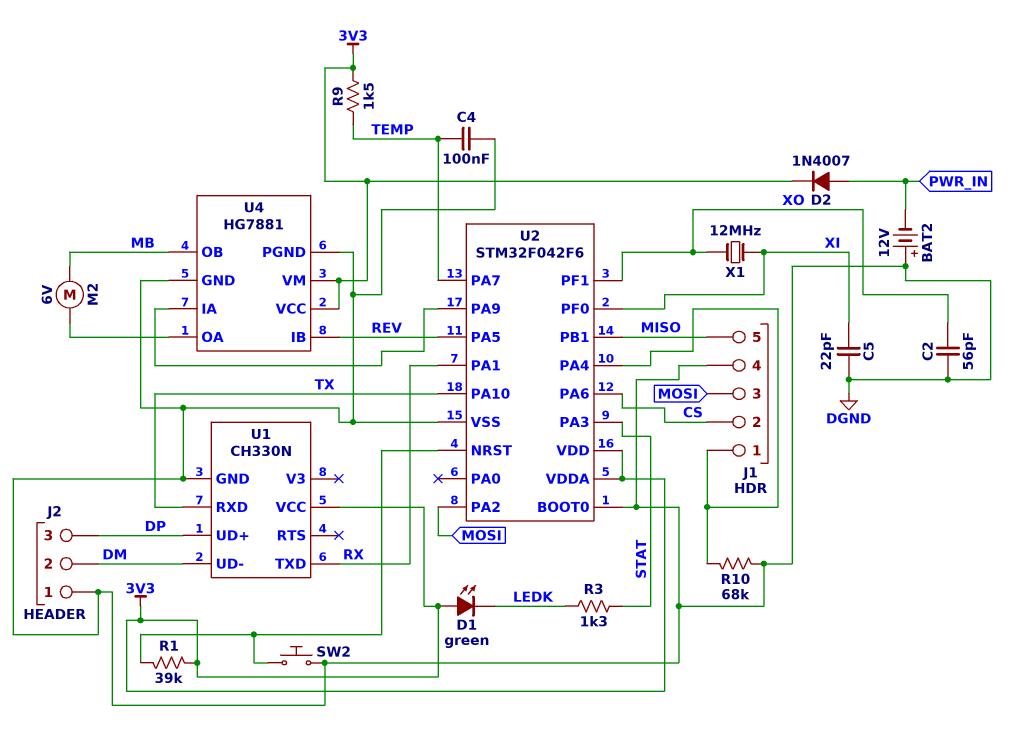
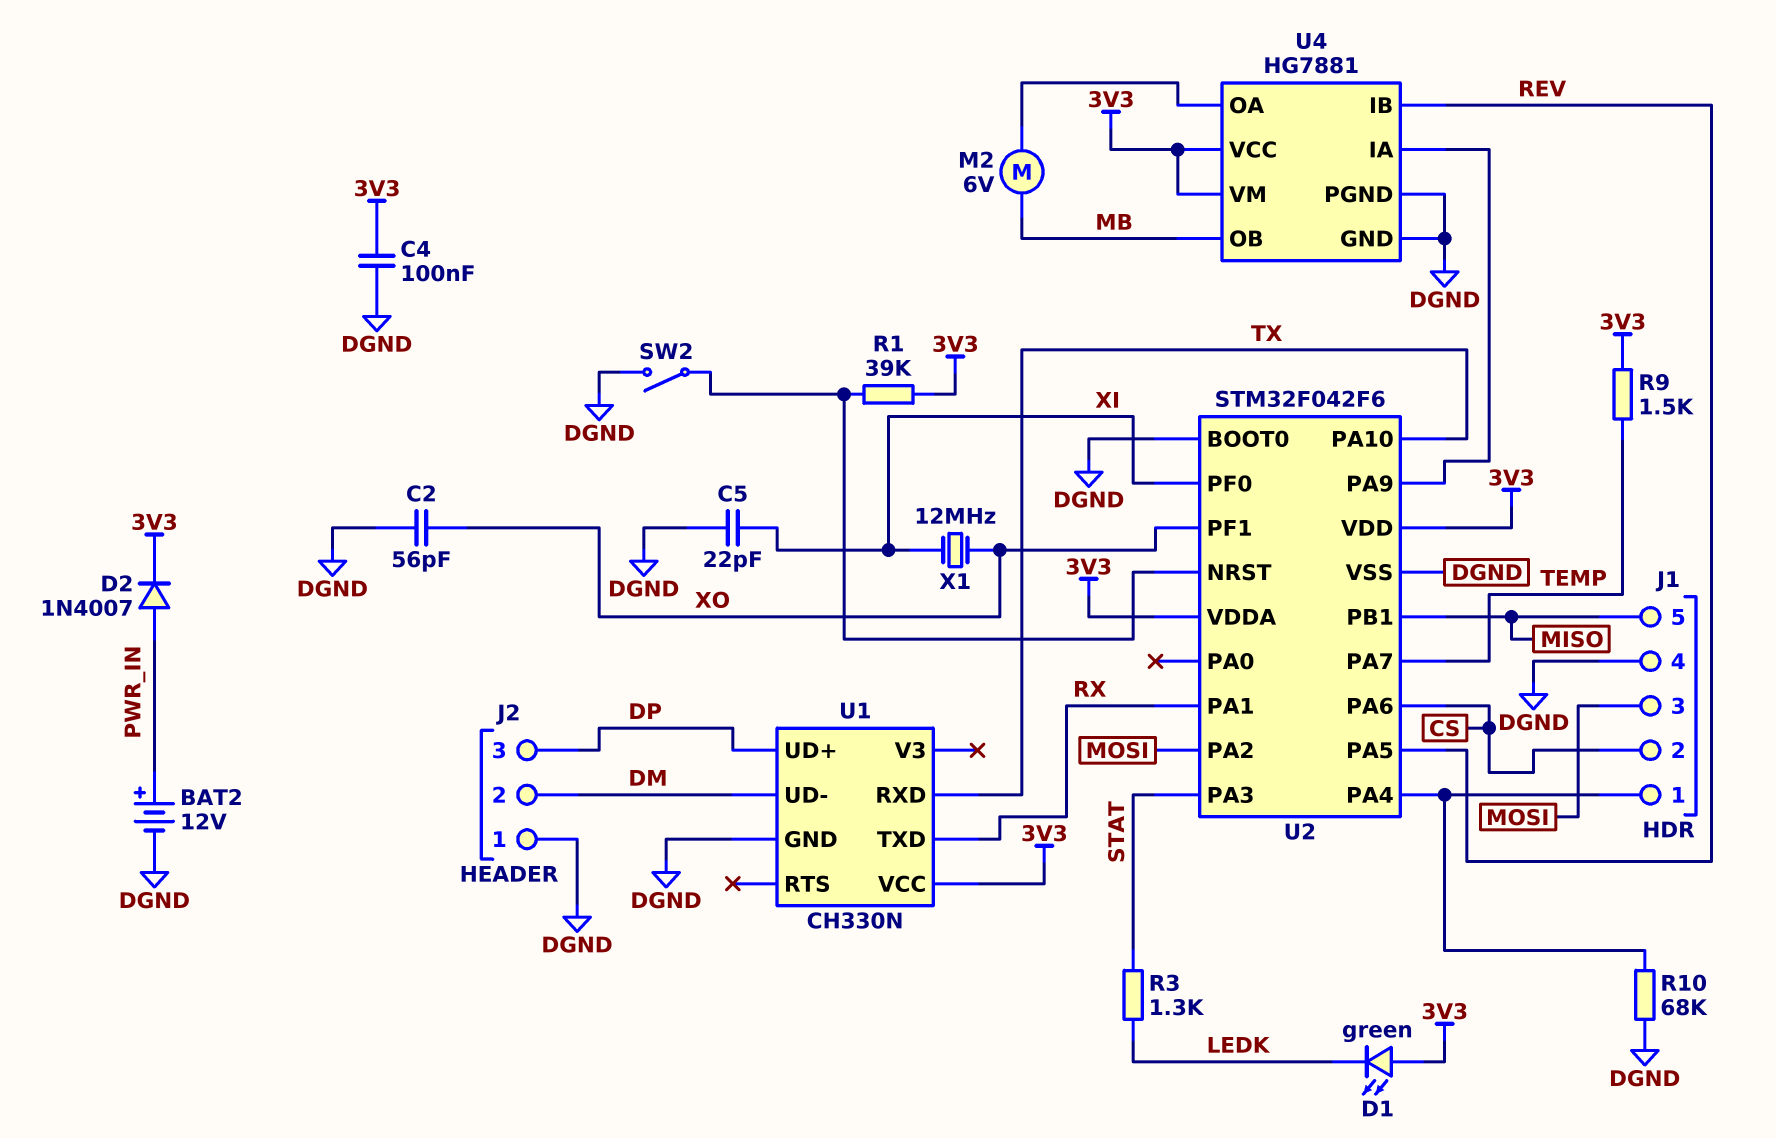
BAT2: 12V (plus DGND, minus PWR_IN) -> 12V (plus PWR_IN, minus DGND)
C4: 100nF (DGND, TEMP) -> 100nF (3V3, DGND)
SW2: button (DGND, U2/NRST) -> switch (DGND, U2/NRST)

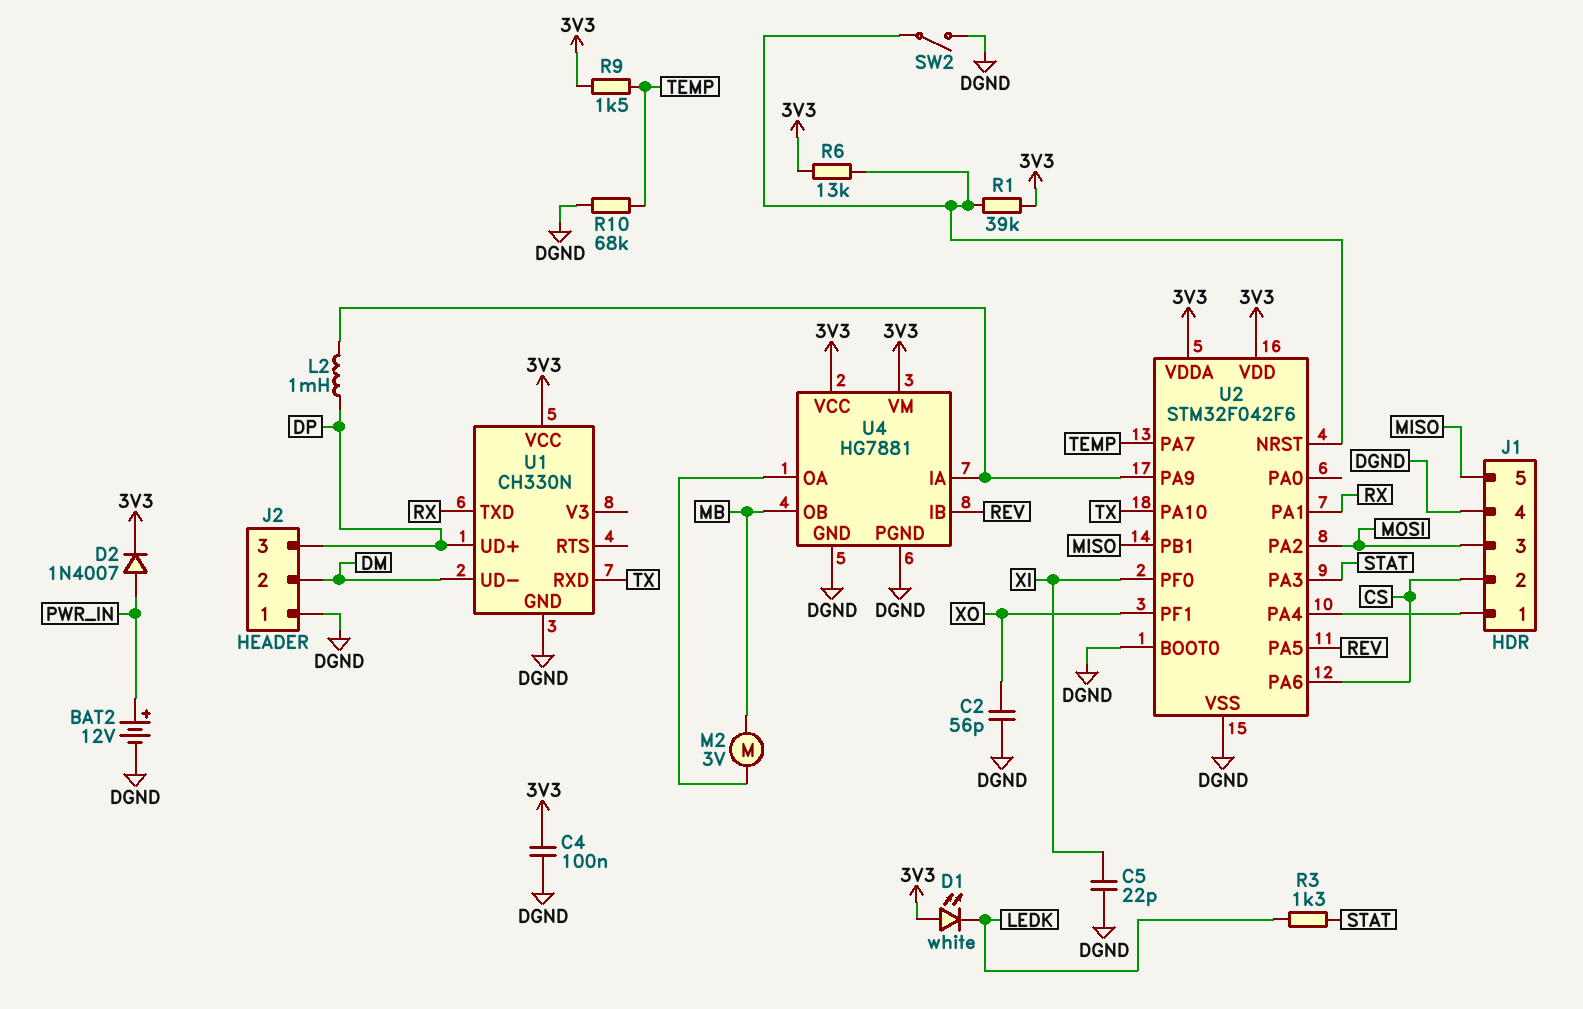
D1: LED green (A 3V3, K LEDK) -> LED white (A 3V3, K LEDK)
L2: none -> 1mH (DP, U2/PA9)
M2: motor 6V (MB, U4/OA) -> motor 3V (MB, U4/OA)
R6: none -> 13k (3V3, U2/NRST)
R10: 68k (DGND, J1/1) -> 68k (DGND, TEMP)
X1: 12MHz (XI, XO) -> none

